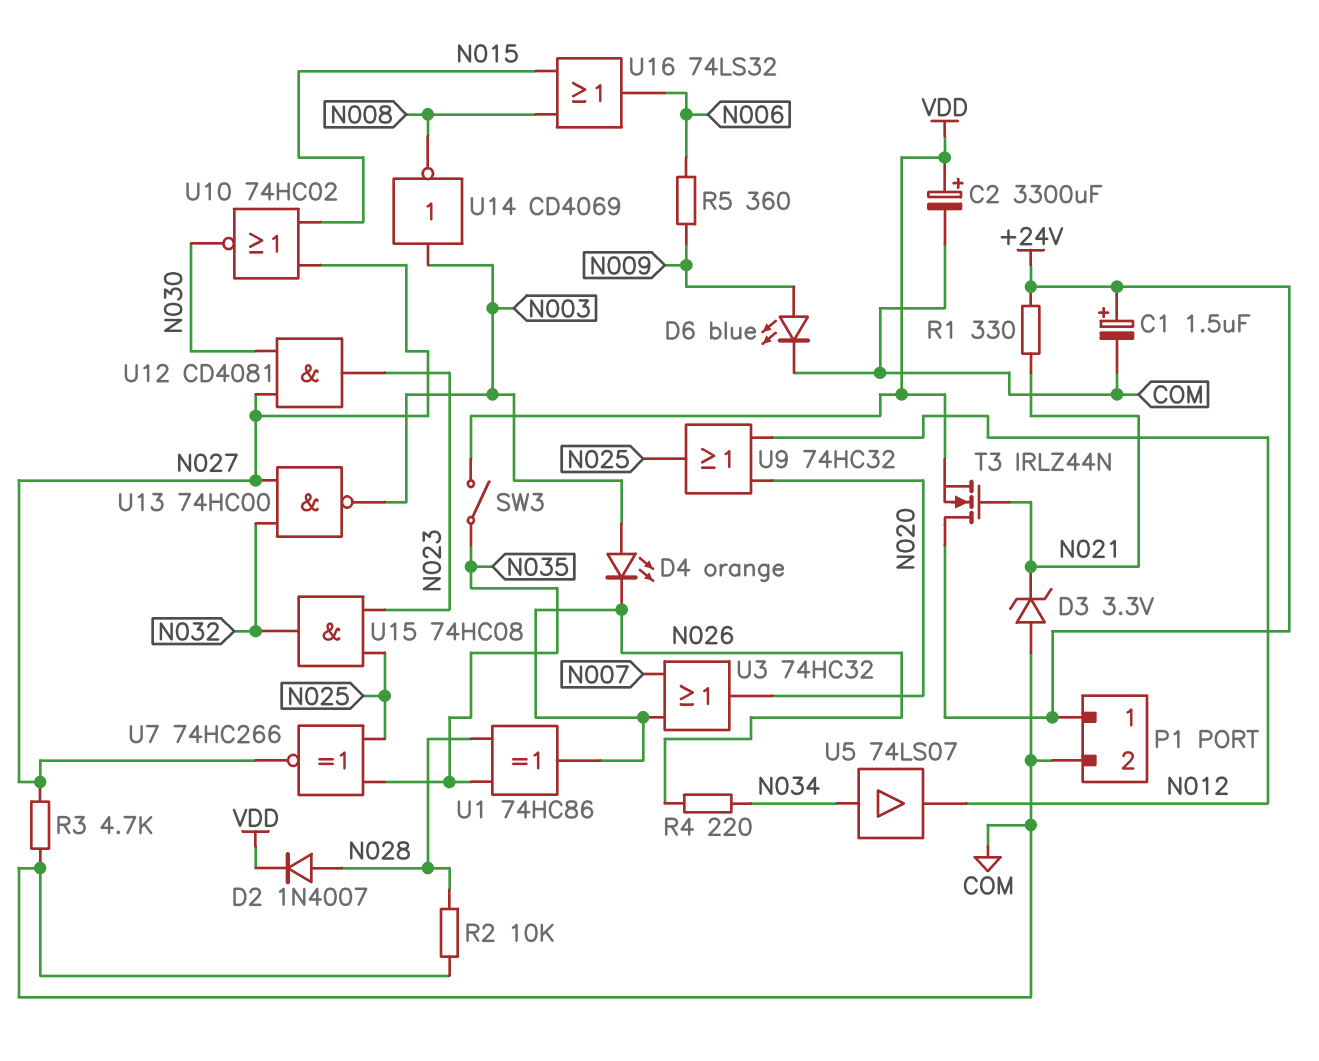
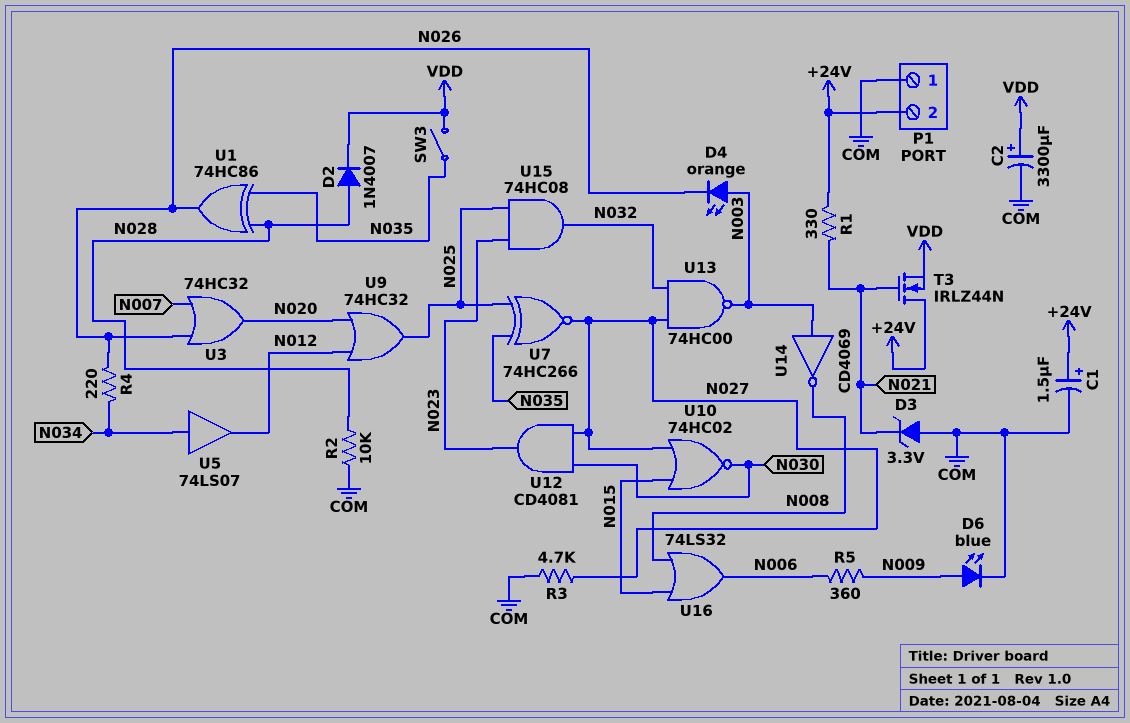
P1 pin 1: +24V -> COM
P1 pin 2: COM -> +24V

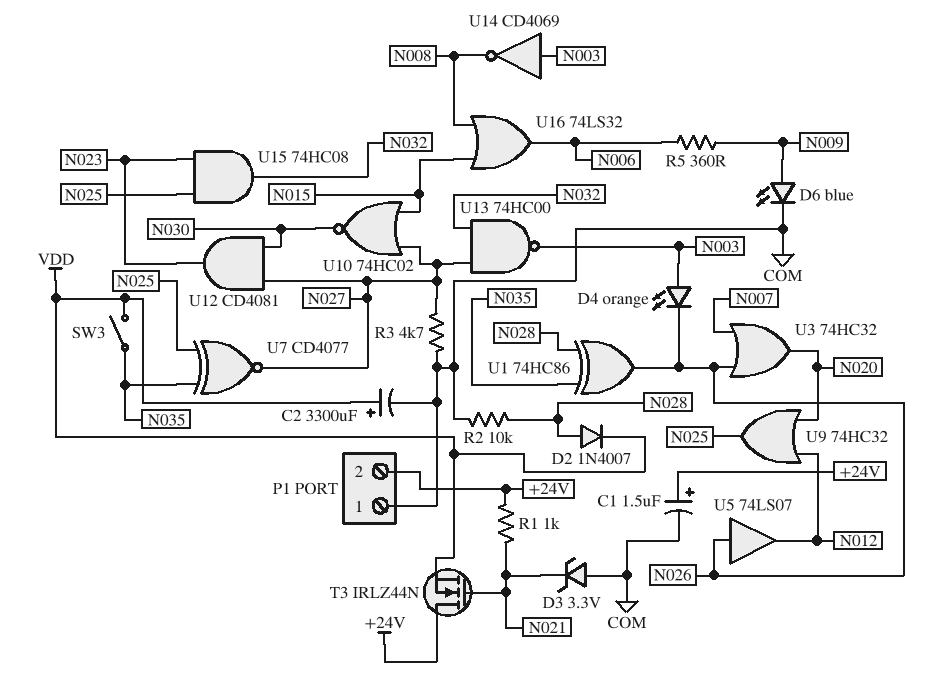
R1: 330 (+24V, N021) -> 1k (+24V, N021)
R4: 220 (N026, N034) -> none
U5: buffer 74LS07 (in N034, out N012) -> buffer 74LS07 (in N026, out N012)
U7: XNOR 74HC266 (in N025, in N035, out N027) -> XNOR CD4077 (in N025, in N035, out N027)

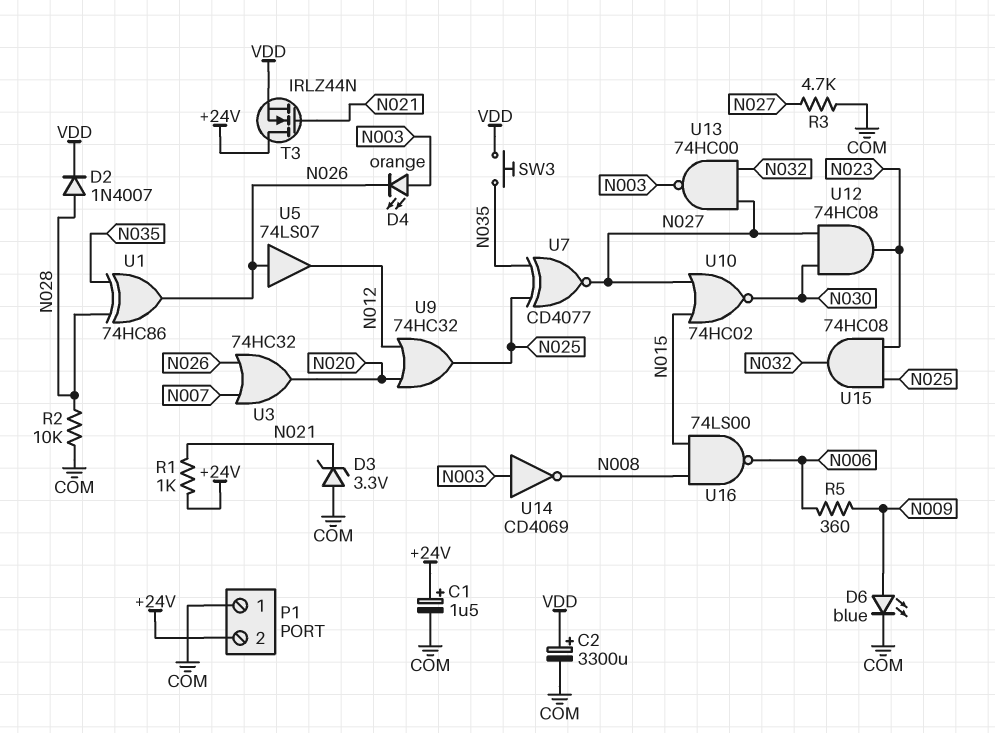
SW3: switch (N035, VDD) -> button (N035, VDD)
U12: AND CD4081 (in N027, in N030, out N023) -> AND 74HC08 (in N027, in N030, out N023)
U16: OR 74LS32 (in N008, in N015, out N006) -> NAND 74LS00 (in N008, in N015, out N006)

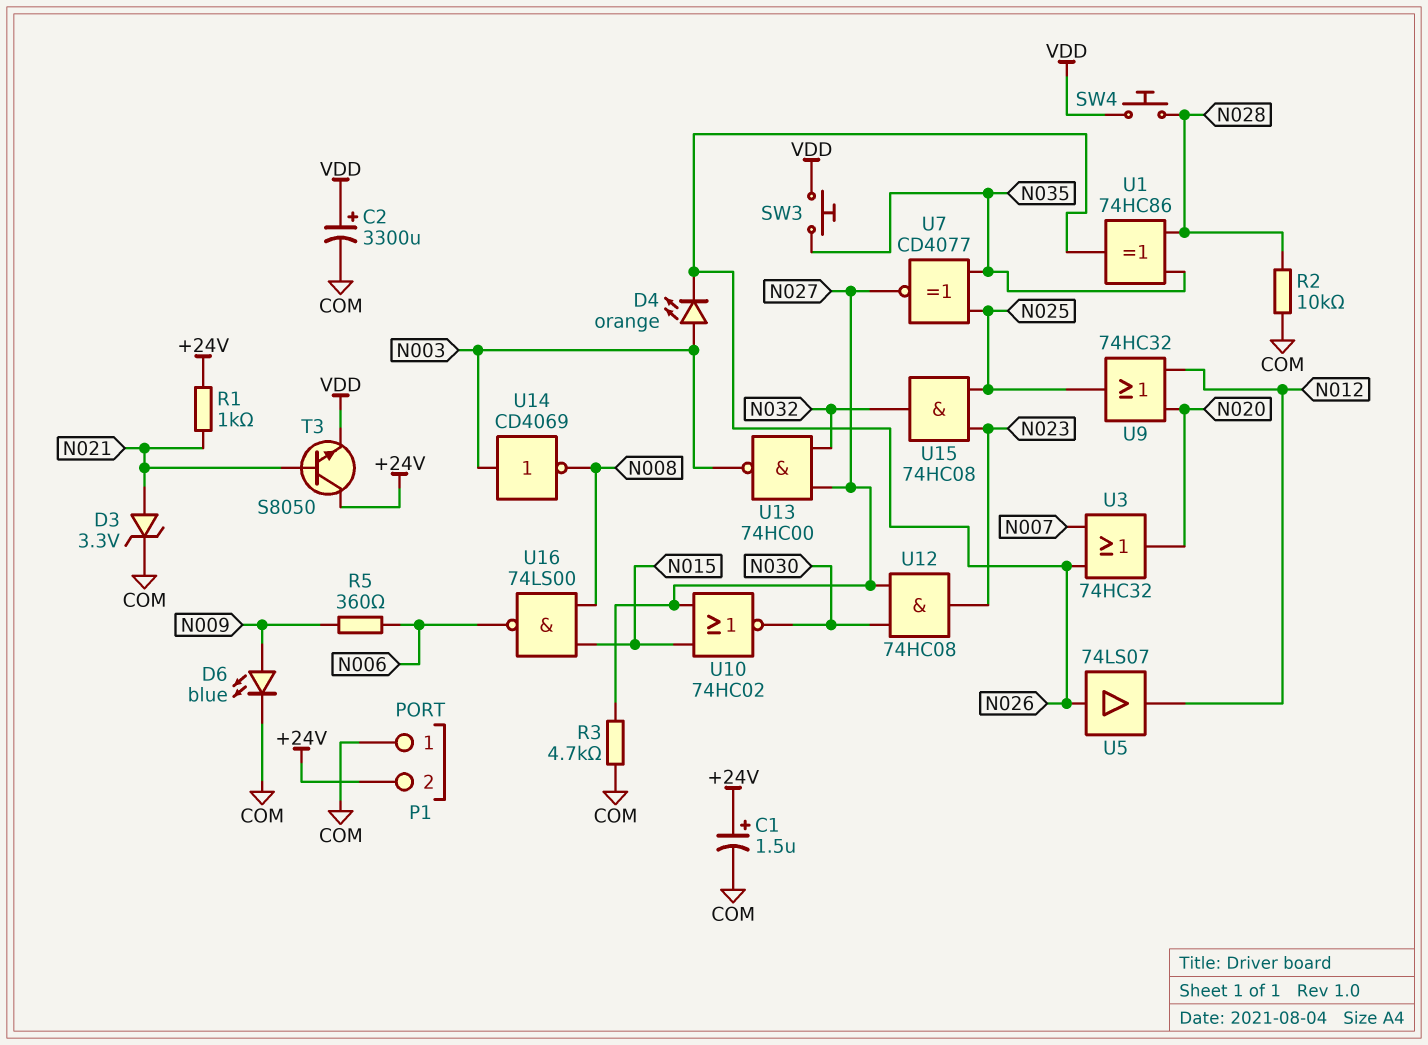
D2: diode 1N4007 (A N028, K VDD) -> none
D3: zener 3.3V (A COM, K N021) -> zener 3.3V (A N021, K COM)
SW4: none -> button (N028, VDD)
T3: NMOS IRLZ44N (G N021, D +24V, S VDD) -> NPN S8050 (B N021, C +24V, E VDD)

